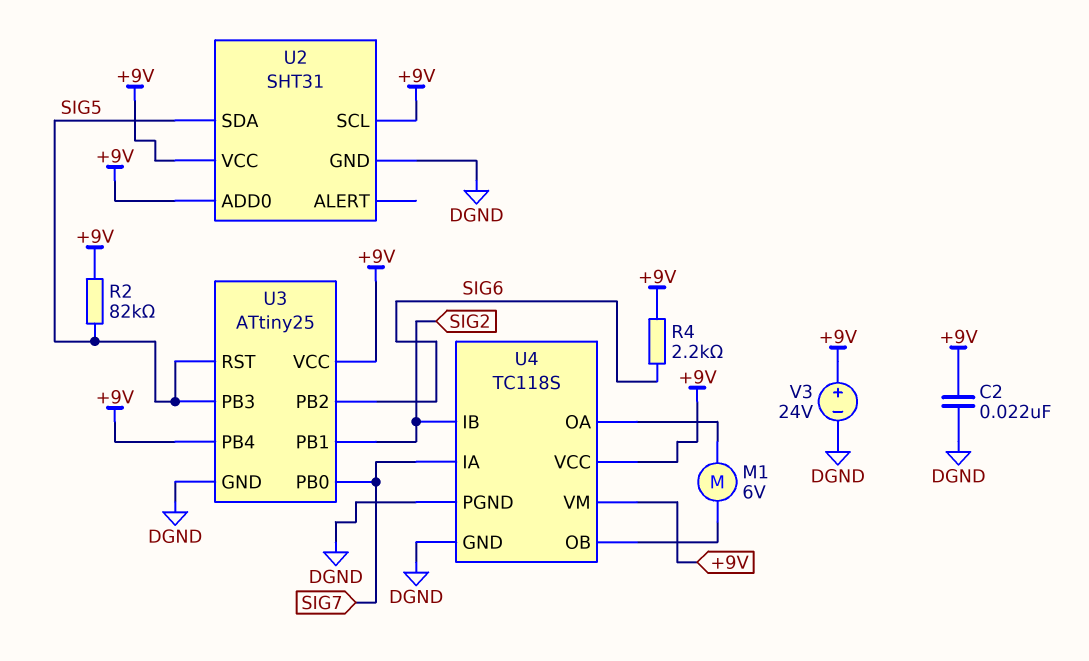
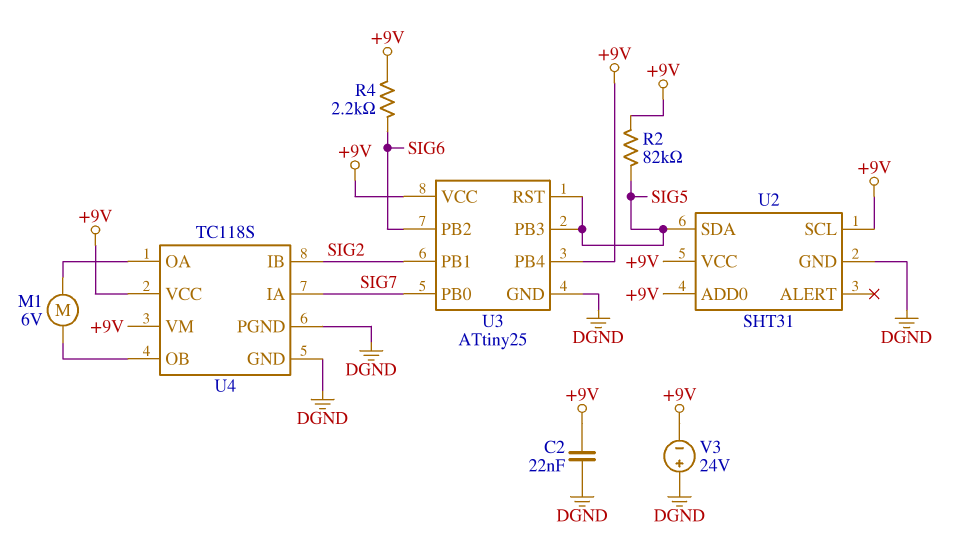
V3: 24V (plus +9V, minus DGND) -> 24V (plus DGND, minus +9V)

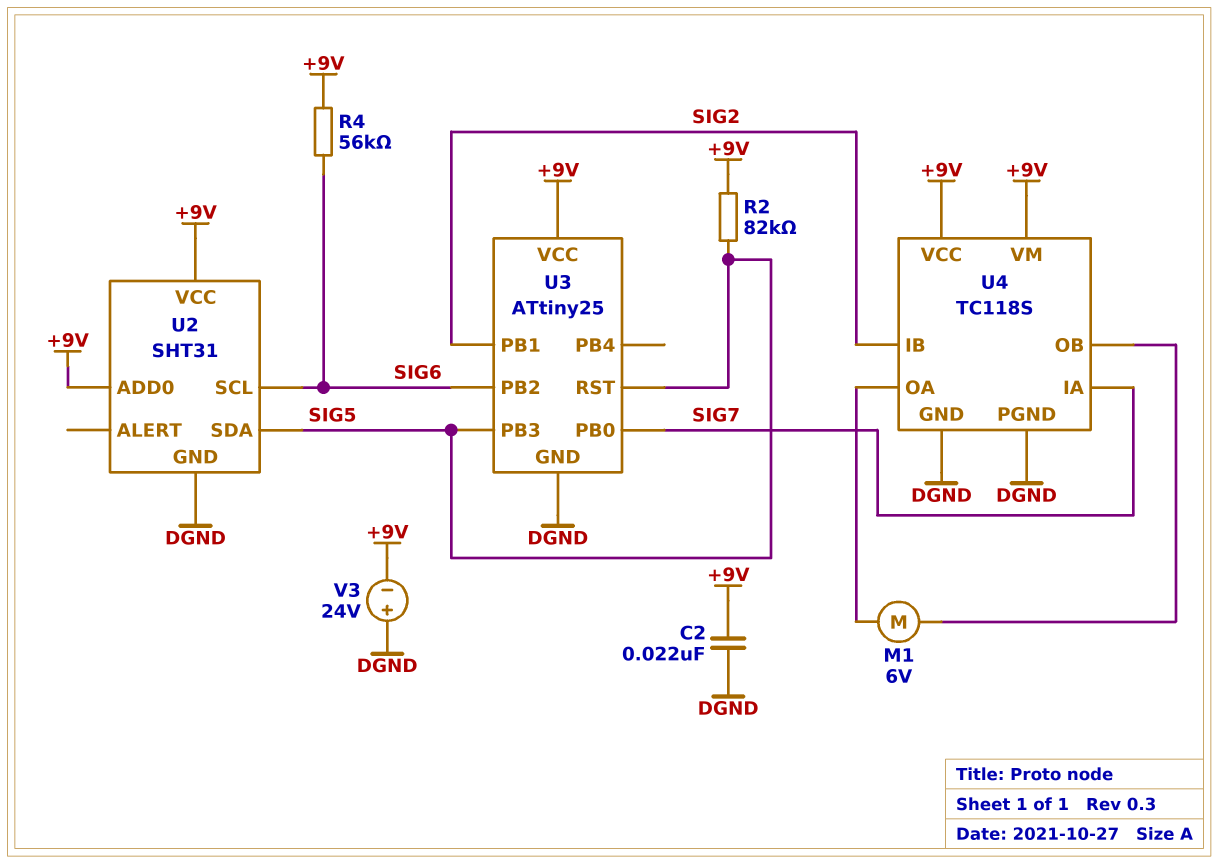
R4: 2.2k (+9V, SIG6) -> 56k (+9V, SIG6)
U2 pin SCL: +9V -> SIG6
U3 pin PB4: +9V -> none

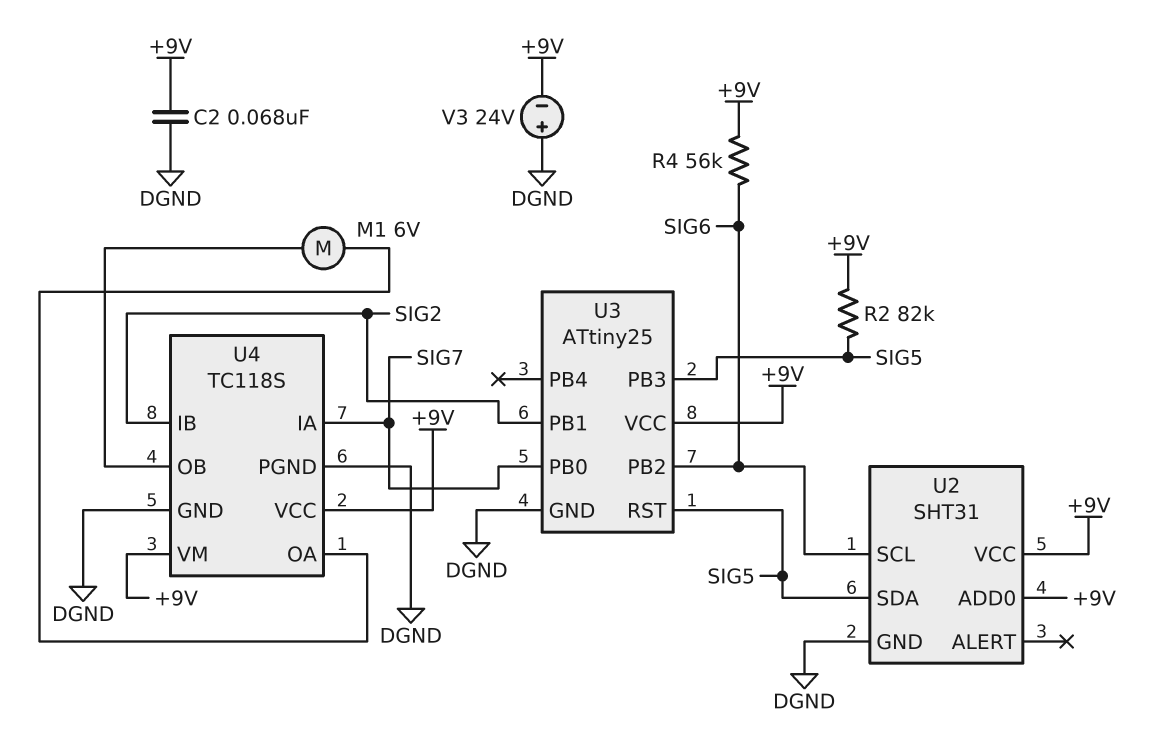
C2: 22nF (+9V, DGND) -> 68nF (+9V, DGND)

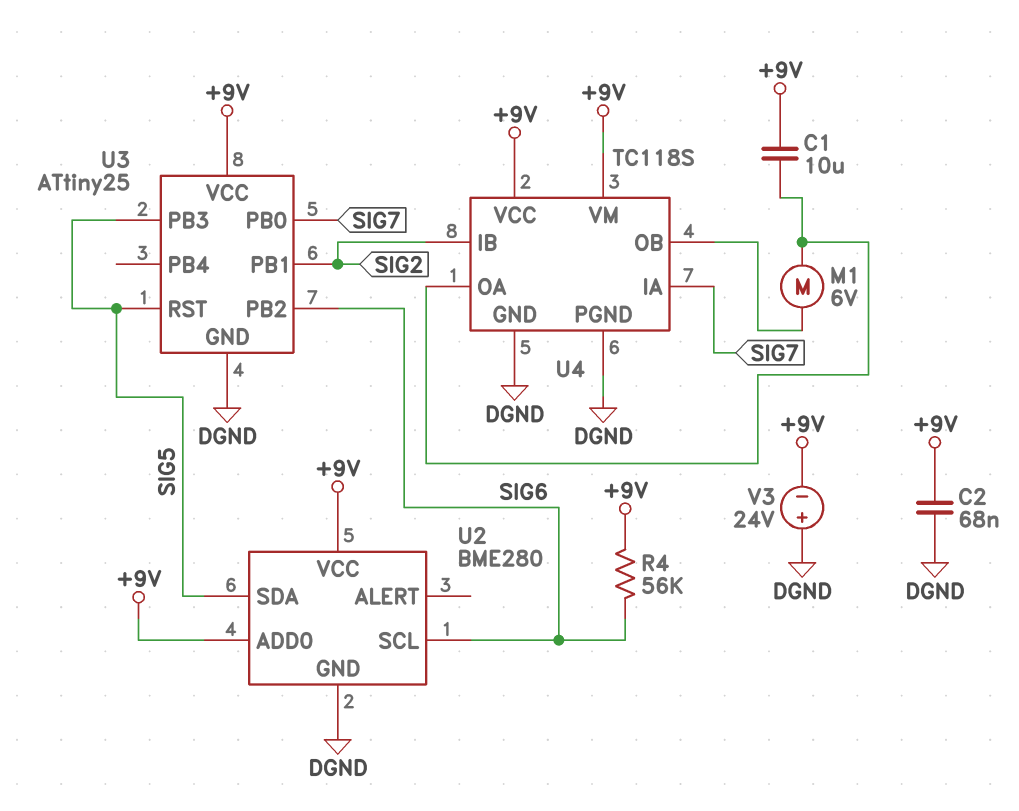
C1: none -> 10uF (+9V, U4/OA)
R2: 82k (+9V, SIG5) -> none
U2: SHT31 -> BME280

